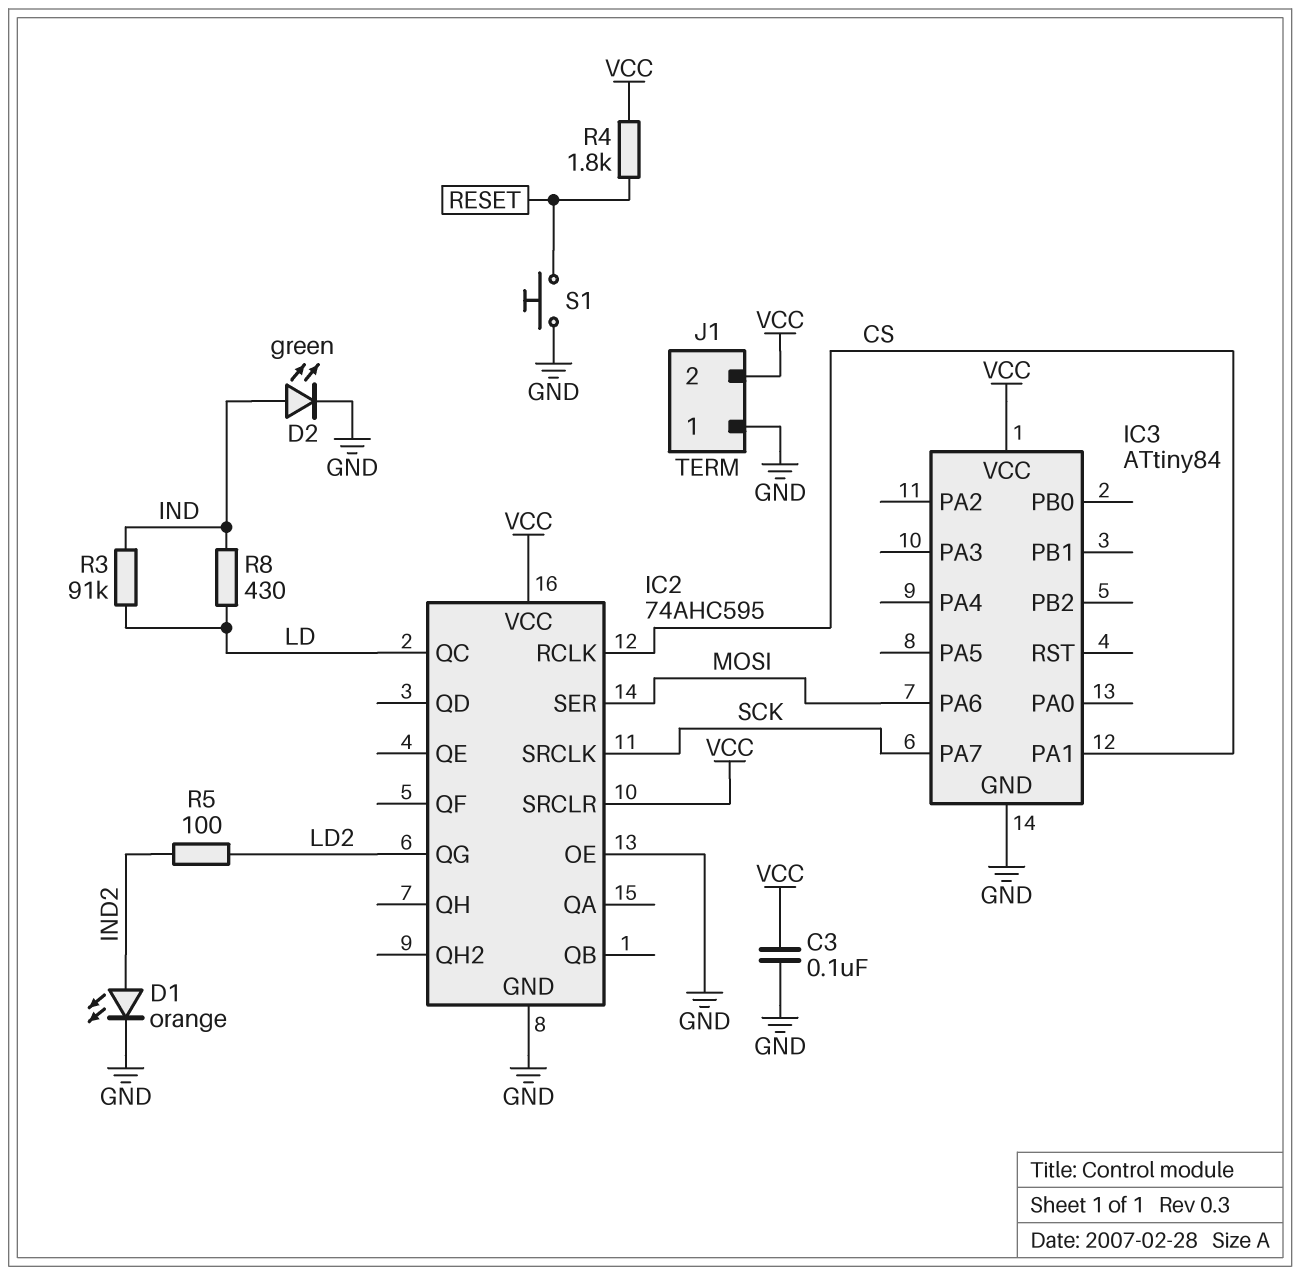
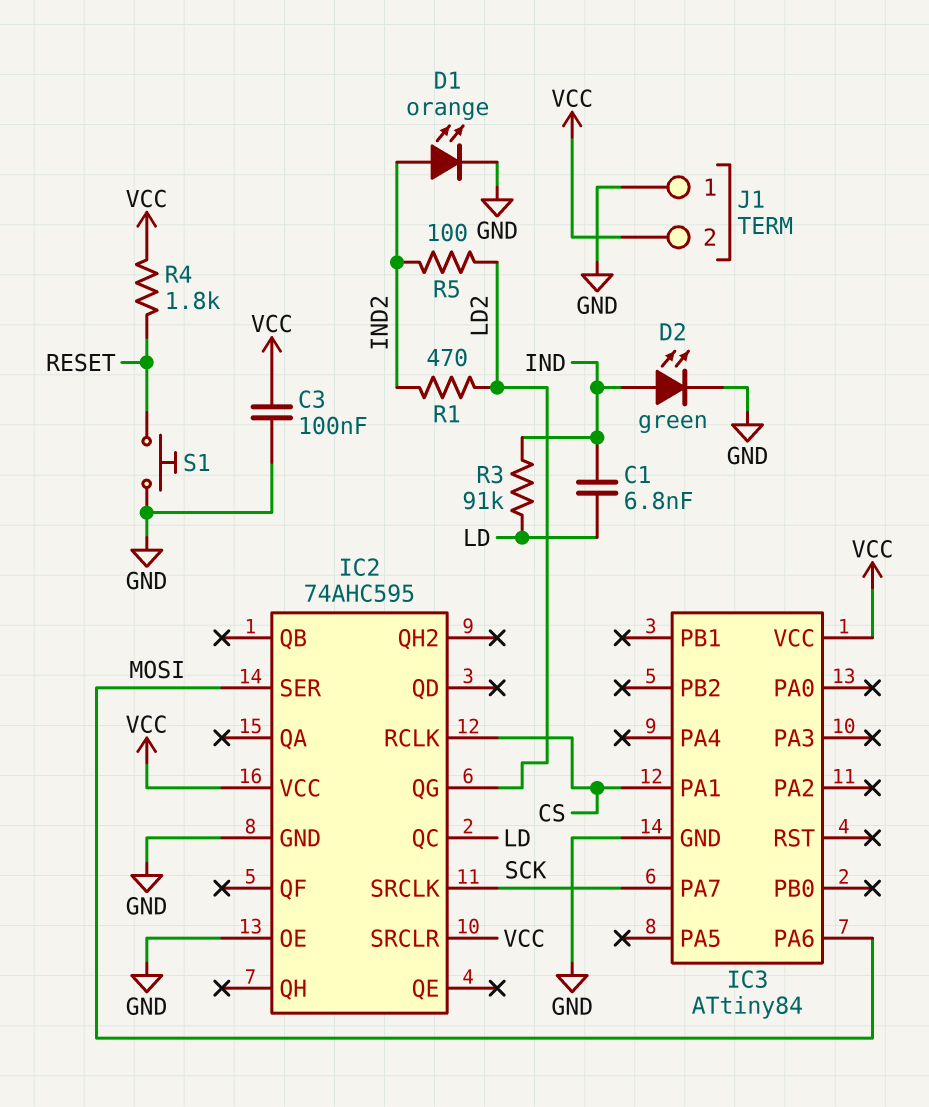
C1: none -> 6.8nF (IND, LD)
R1: none -> 470 (IND2, LD2)
R8: 430 (IND, LD) -> none

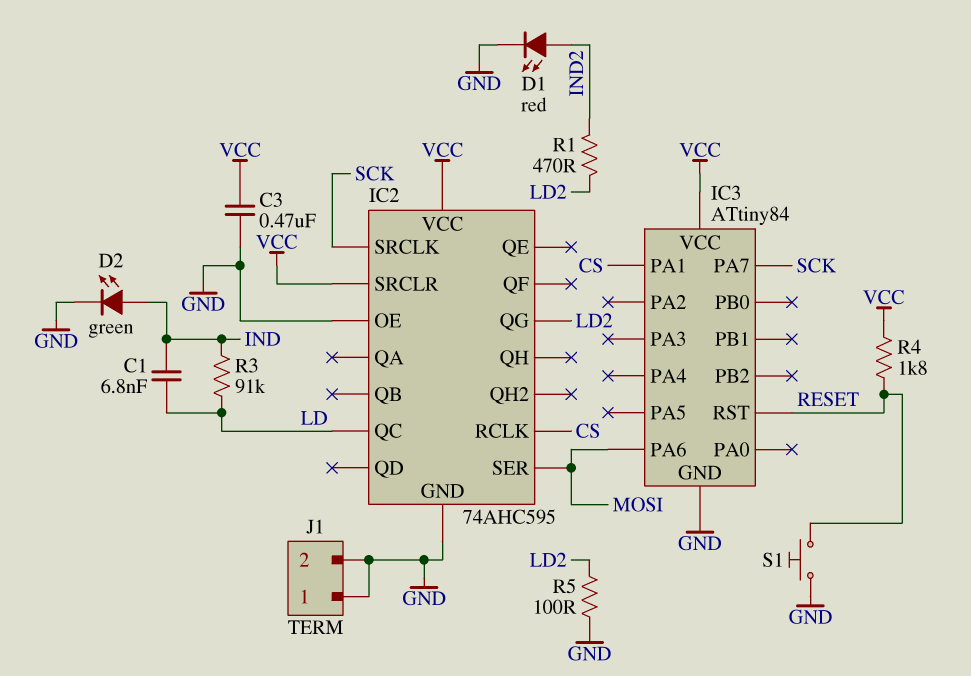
C3: 100nF (GND, VCC) -> 470nF (GND, VCC)
D1: LED orange (A IND2, K GND) -> LED red (A IND2, K GND)
IC3 pin RST: none -> RESET
J1 pin 2: VCC -> GND
R5: 100 (IND2, LD2) -> 100 (GND, LD2)

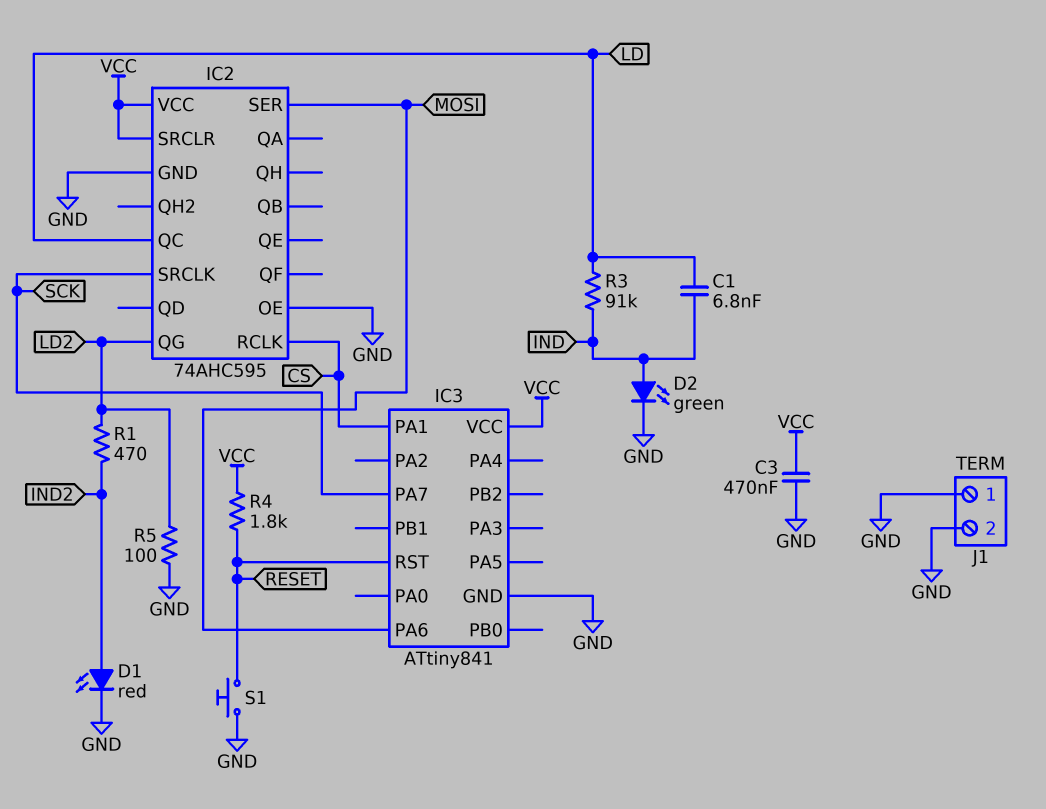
IC3: ATtiny84 -> ATtiny841

